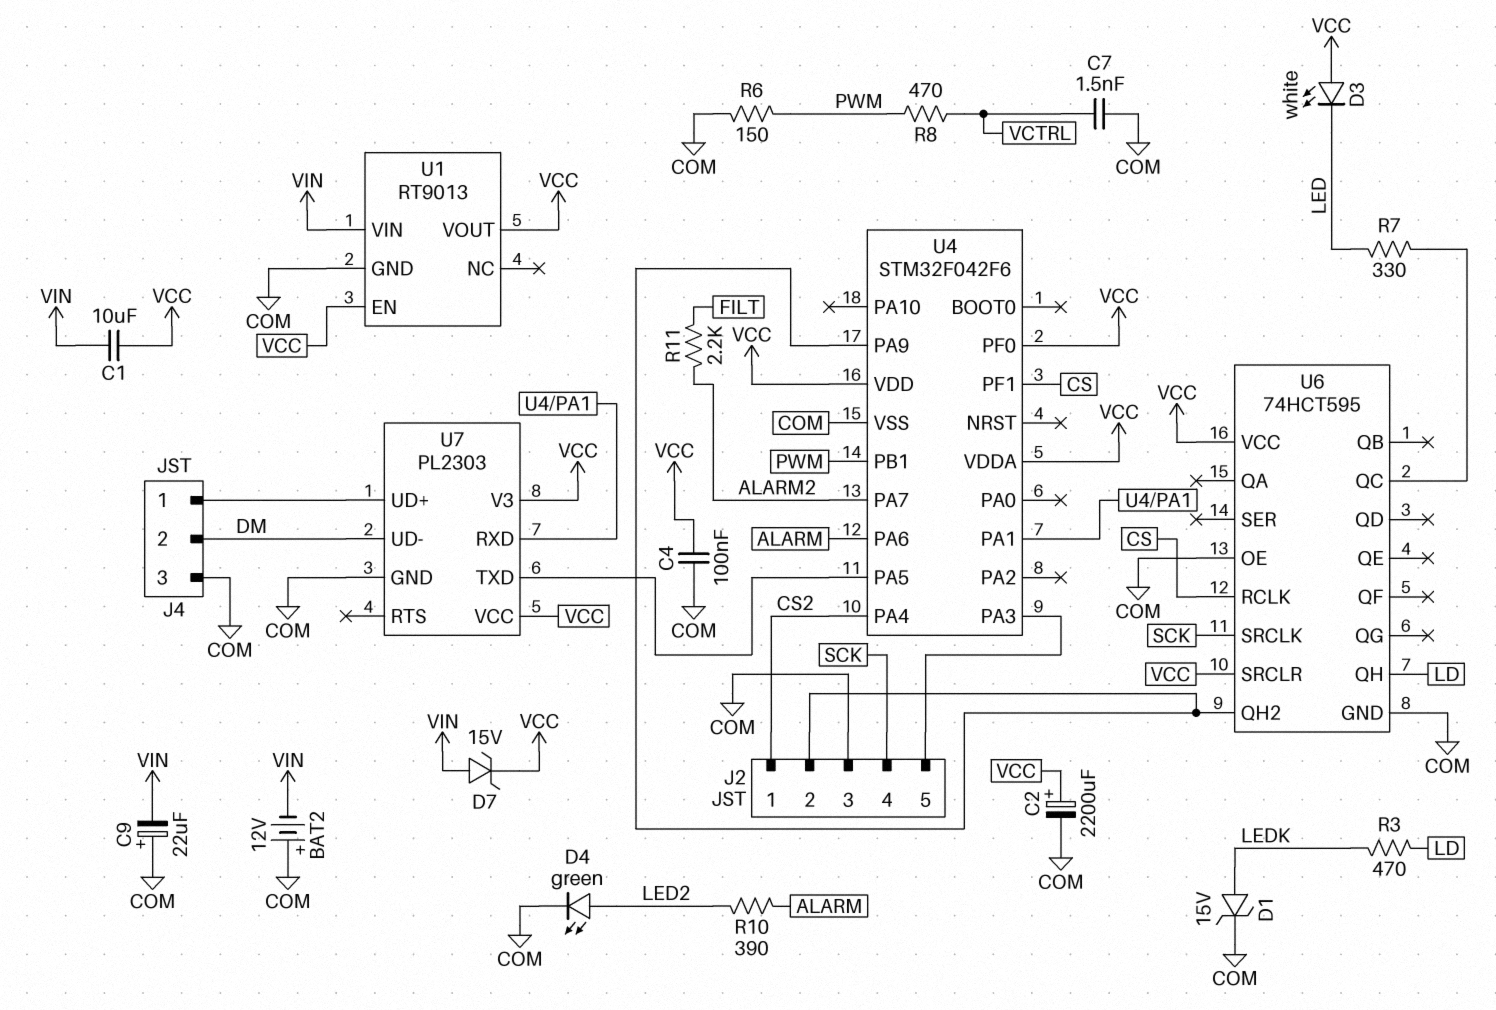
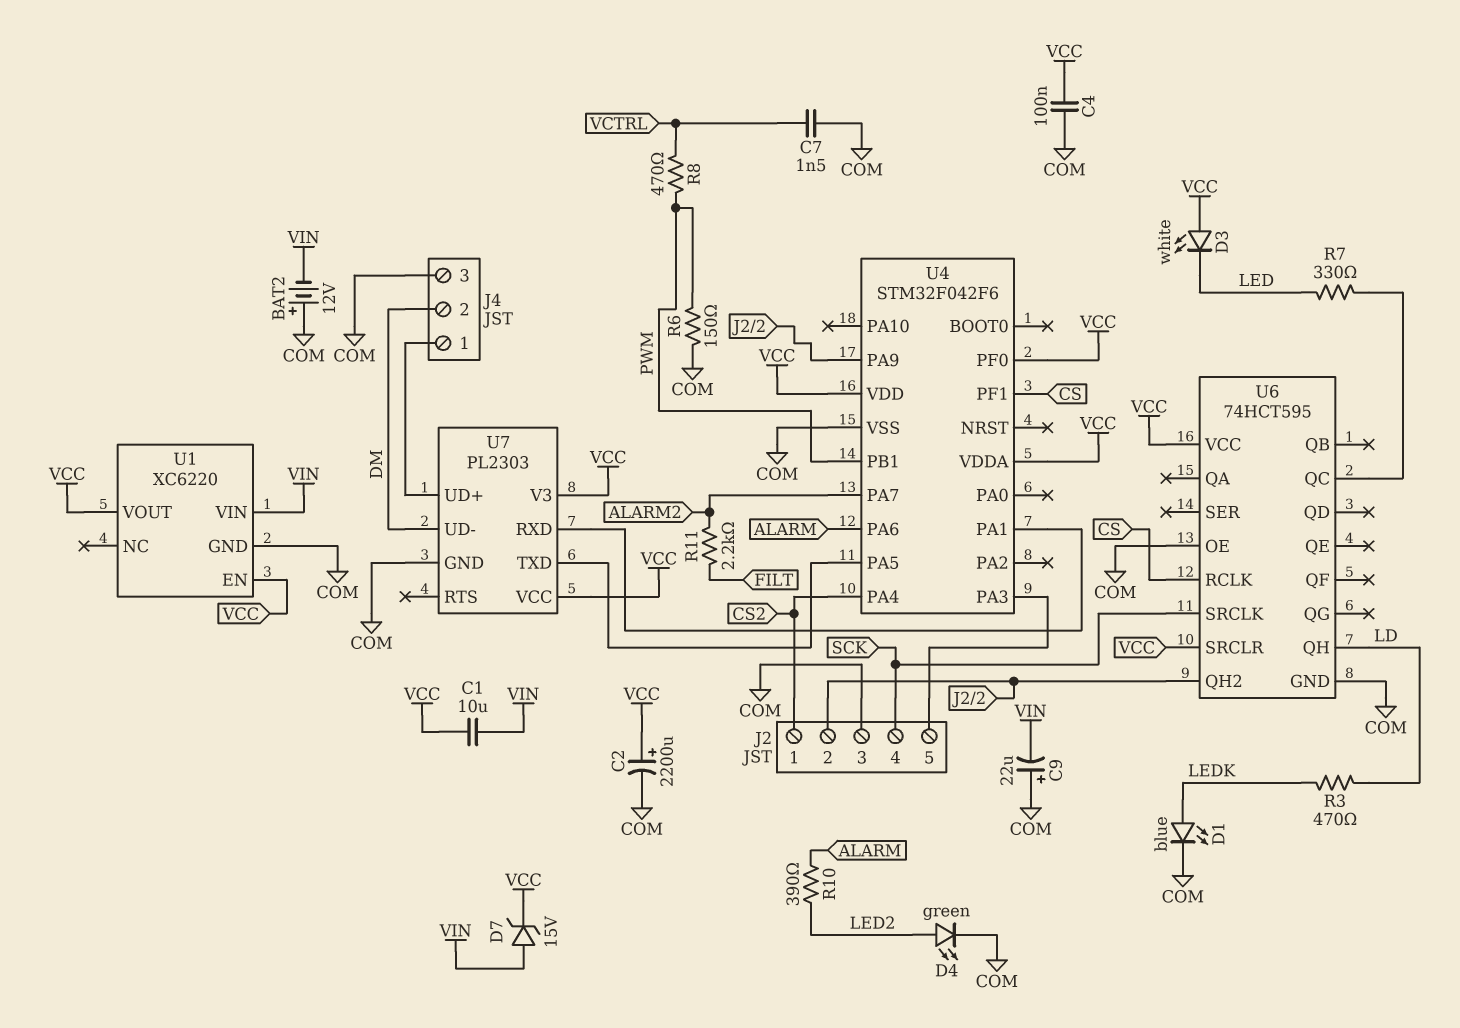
D1: zener 15V (A LEDK, K COM) -> LED blue (A LEDK, K COM)
U1: RT9013 -> XC6220

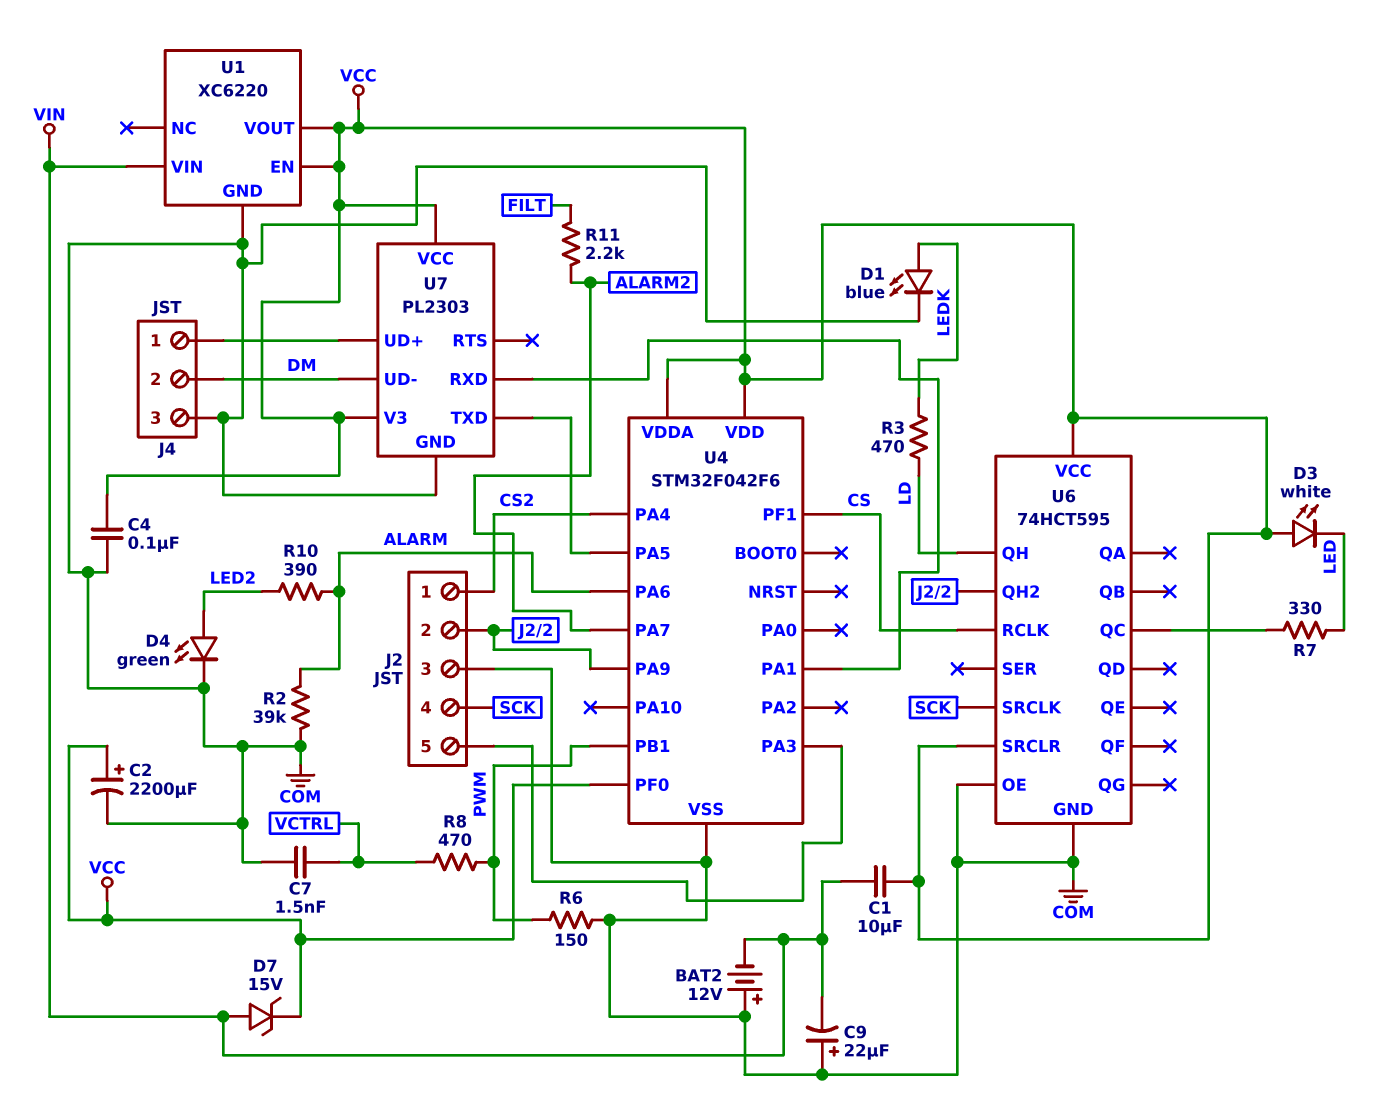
R2: none -> 39k (ALARM, COM)

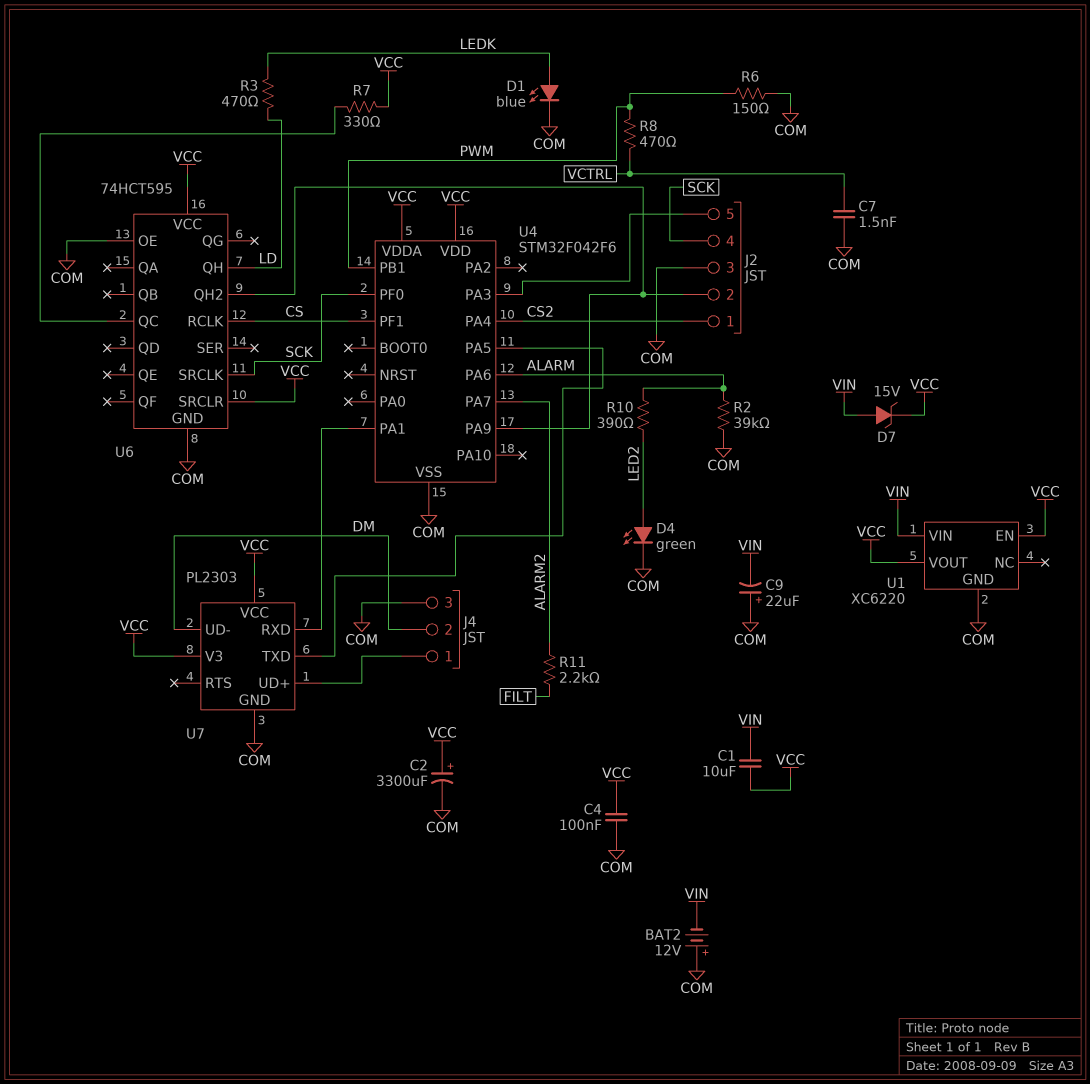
C2: 2200uF (plus VCC, minus COM) -> 3300uF (plus VCC, minus COM)
D3: LED white (A VCC, K LED) -> none
R7: 330 (LED, U6/QC) -> 330 (U6/QC, VCC)
U4 pin PF0: VCC -> SCK

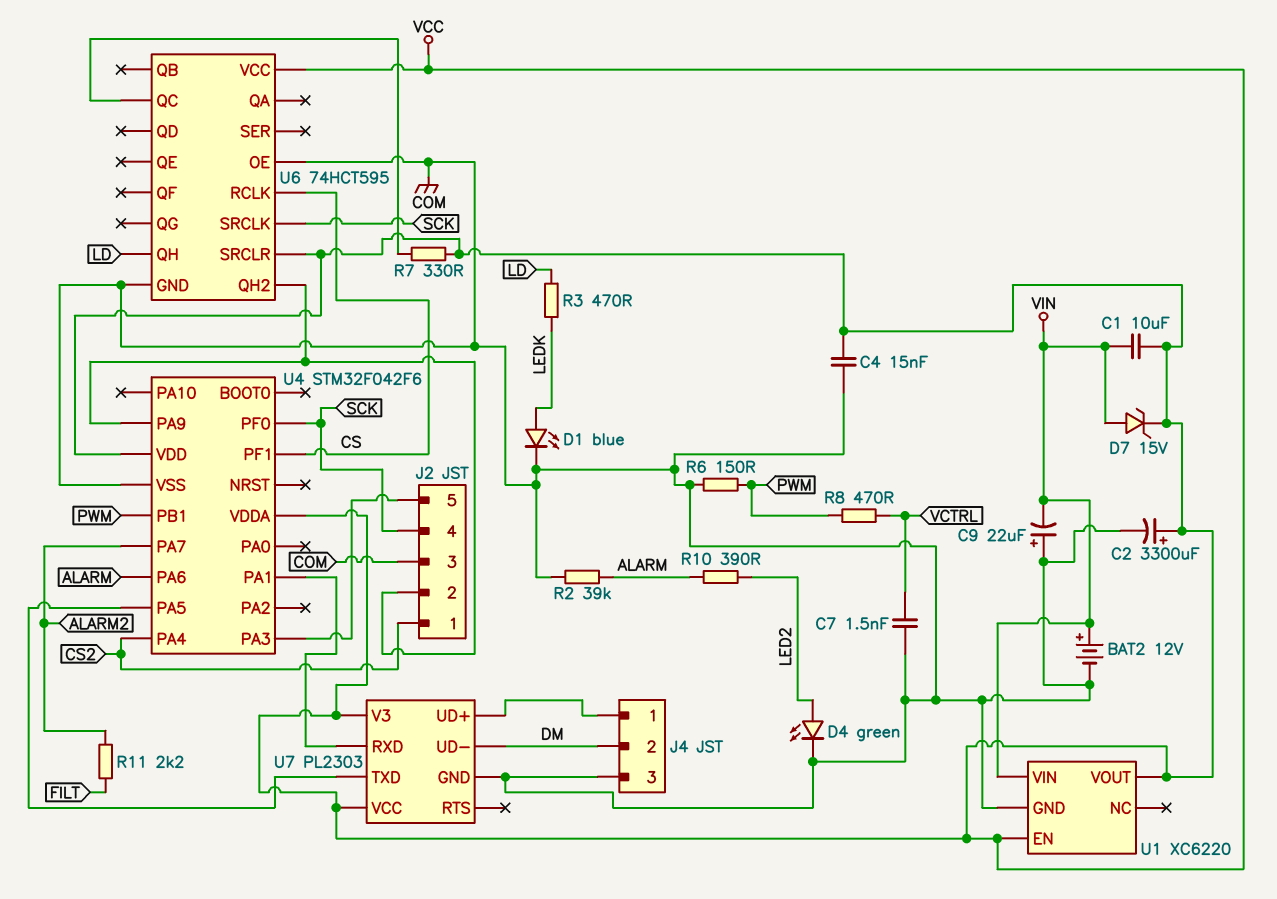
BAT2: 12V (plus COM, minus VIN) -> 12V (plus VIN, minus COM)
C4: 100nF (COM, VCC) -> 15nF (COM, VCC)

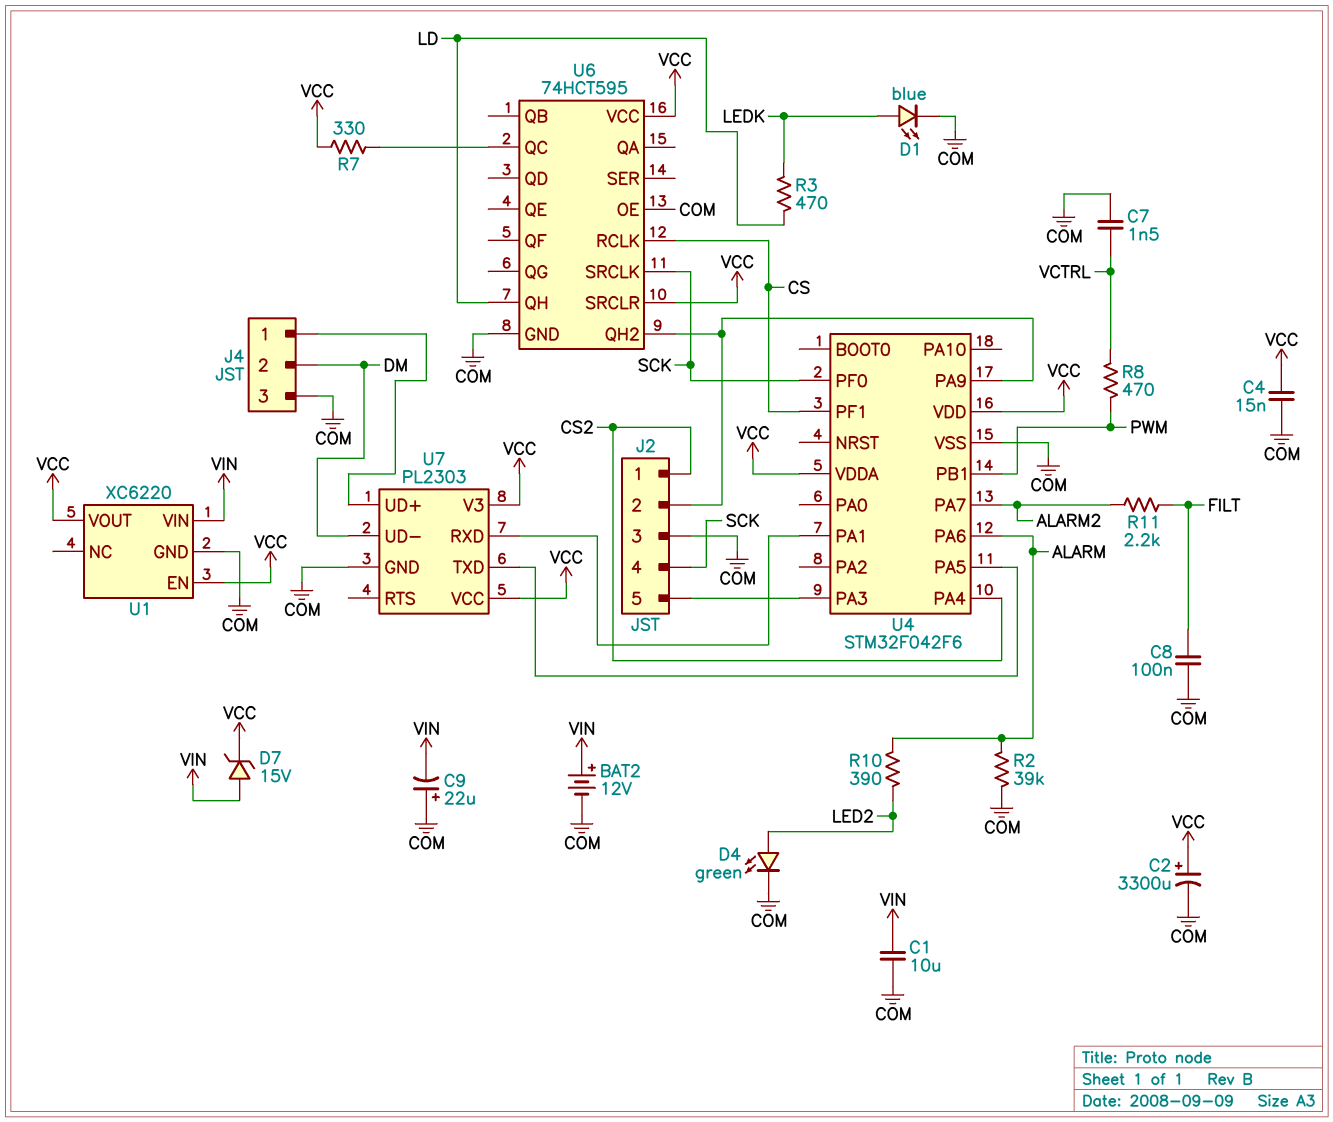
C1: 10uF (VCC, VIN) -> 10uF (COM, VIN)
C8: none -> 100nF (COM, FILT)
R6: 150 (COM, PWM) -> none

